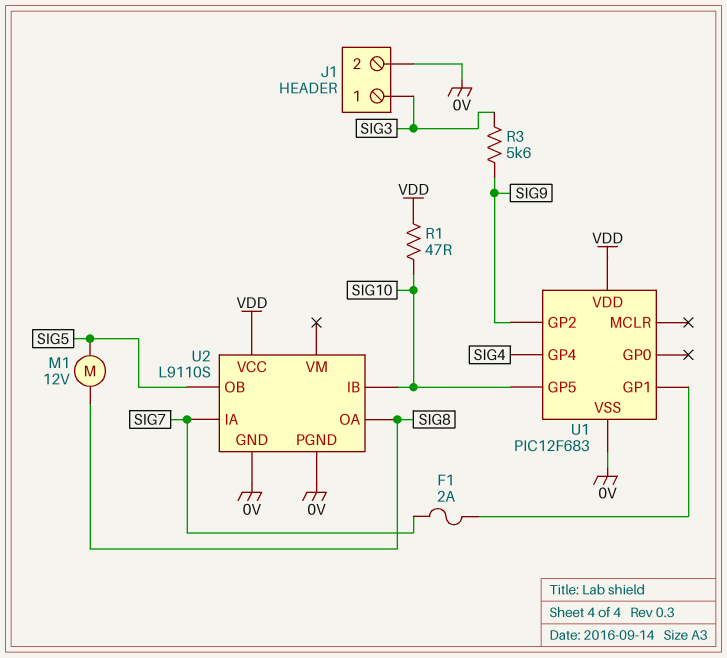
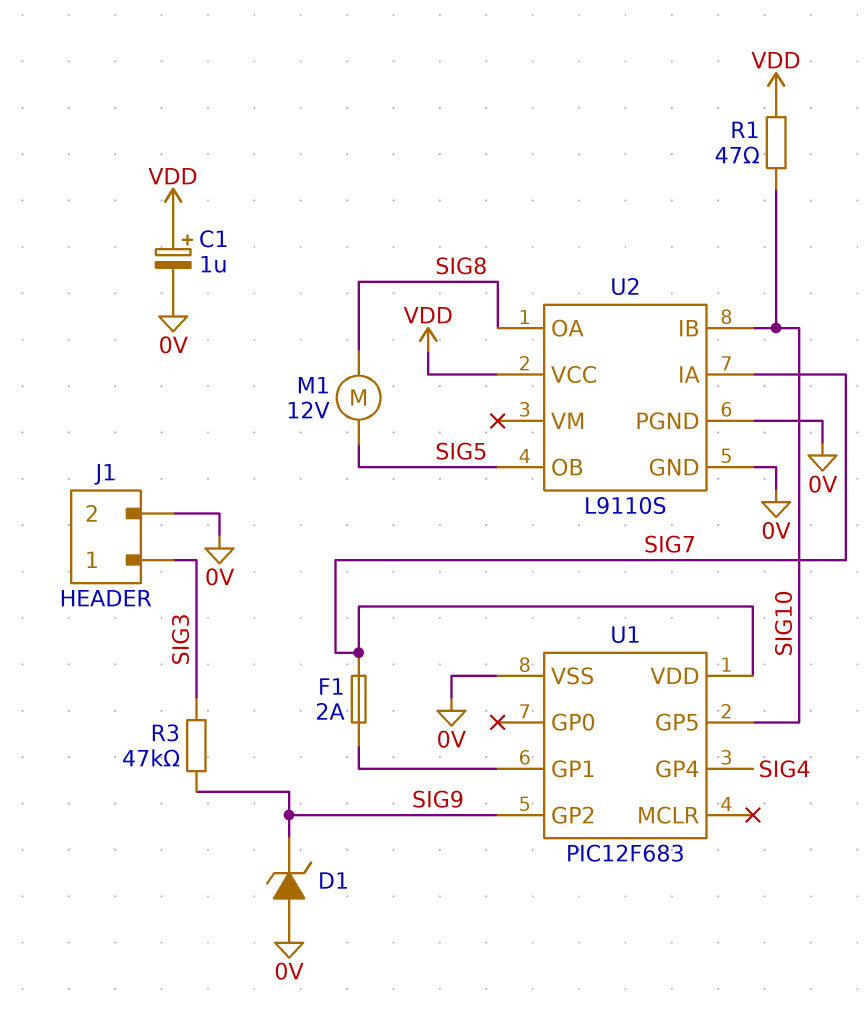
C1: none -> 1uF (plus VDD, minus 0V)
D1: none -> zener (A 0V, K SIG9)
R3: 5.6k (SIG3, SIG9) -> 47k (SIG3, SIG9)
U1 pin VDD: VDD -> SIG7

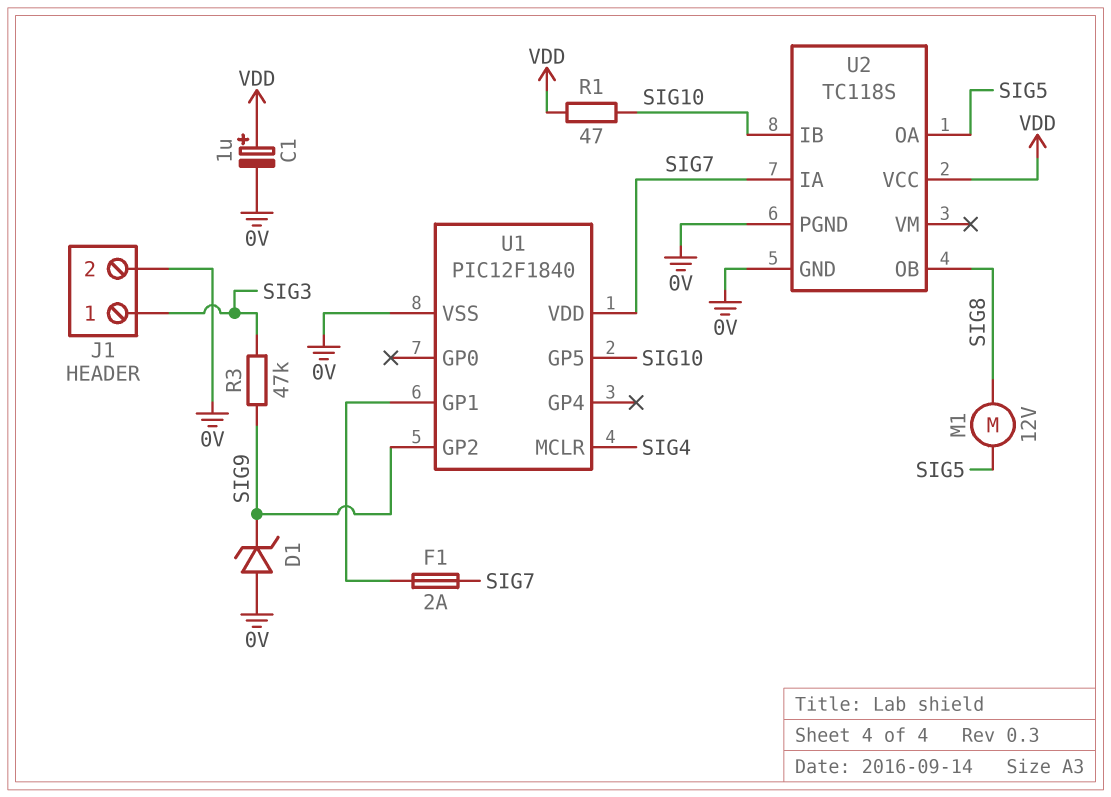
U1: PIC12F683 -> PIC12F1840
U1 pin GP4: SIG4 -> none
U1 pin MCLR: none -> SIG4
U2: L9110S -> TC118S
U2 pin OA: SIG8 -> SIG5
U2 pin OB: SIG5 -> SIG8

